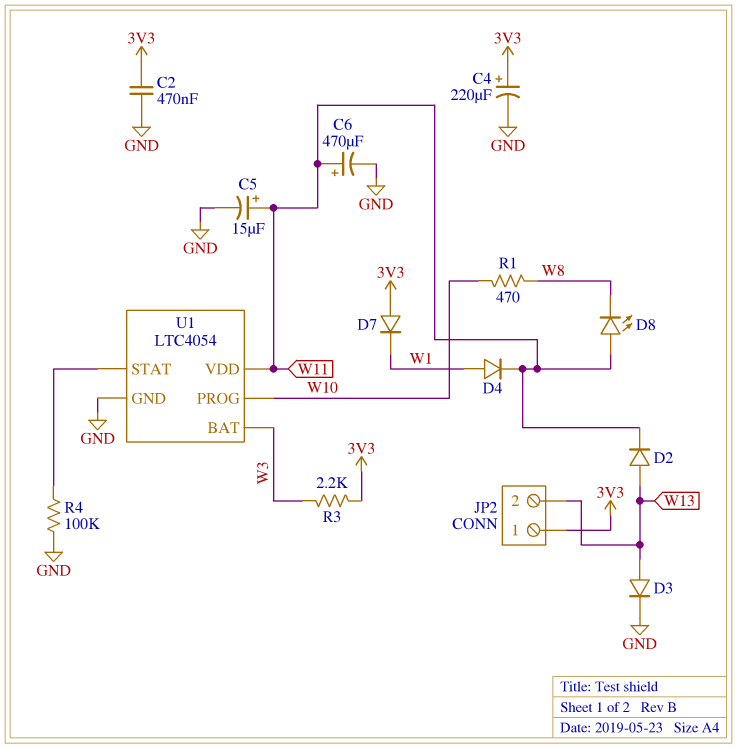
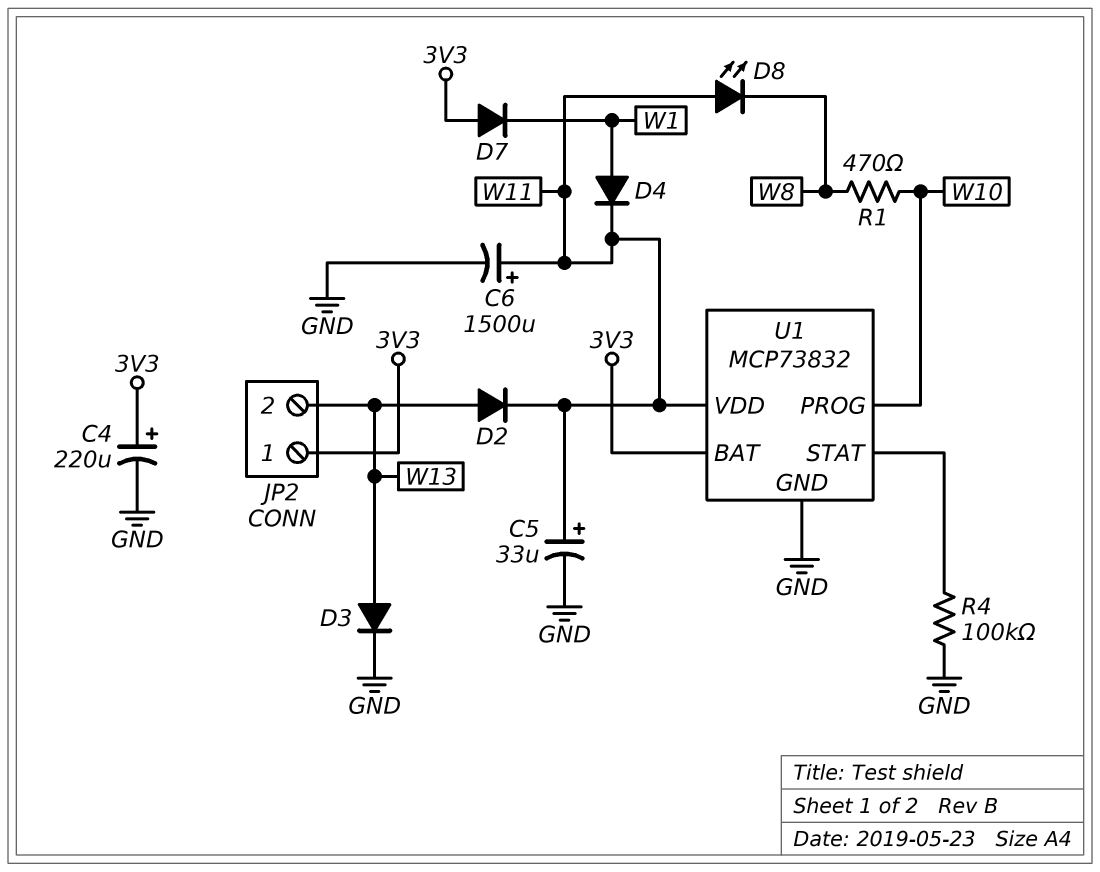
C2: 470nF (3V3, GND) -> none
C5: 15uF (plus W11, minus GND) -> 33uF (plus W11, minus GND)
C6: 470uF (plus W11, minus GND) -> 1500uF (plus W11, minus GND)
R3: 2.2k (3V3, W3) -> none
U1: LTC4054 -> MCP73832
U1 pin BAT: W3 -> 3V3

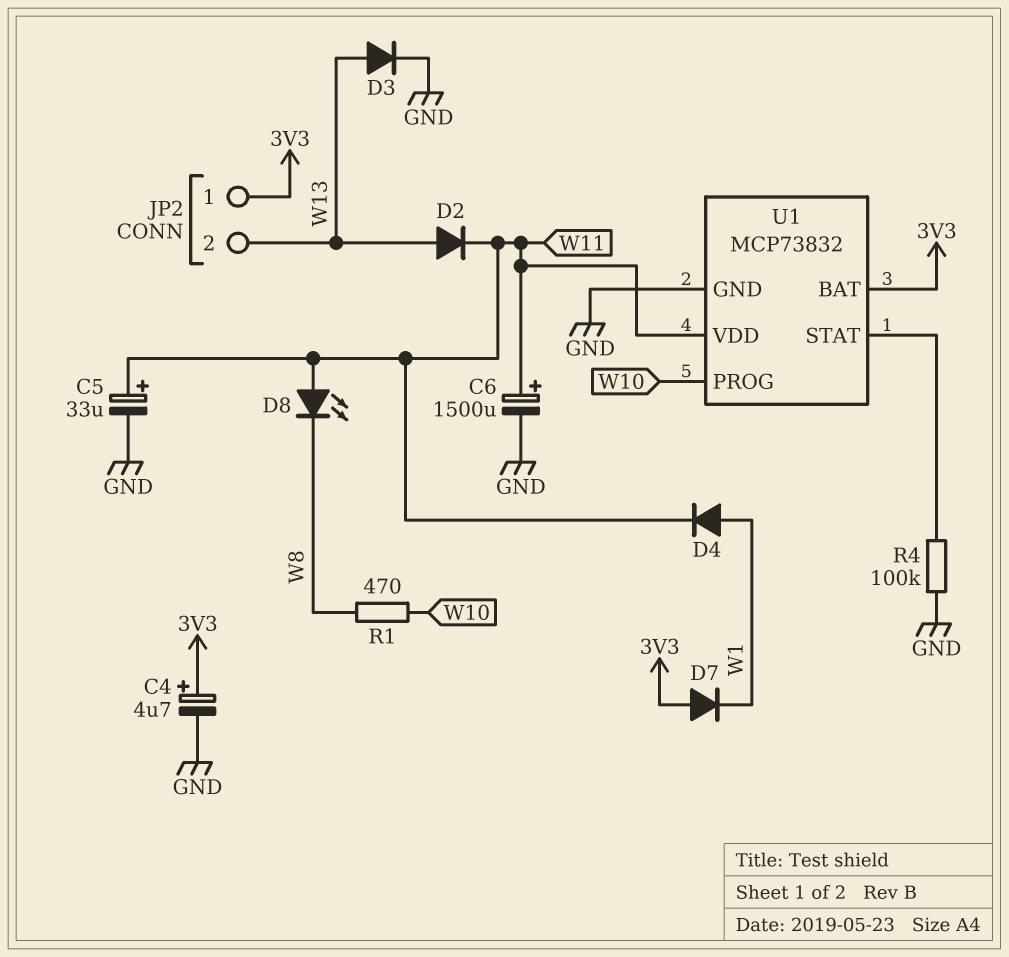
C4: 220uF (plus 3V3, minus GND) -> 4.7uF (plus 3V3, minus GND)

